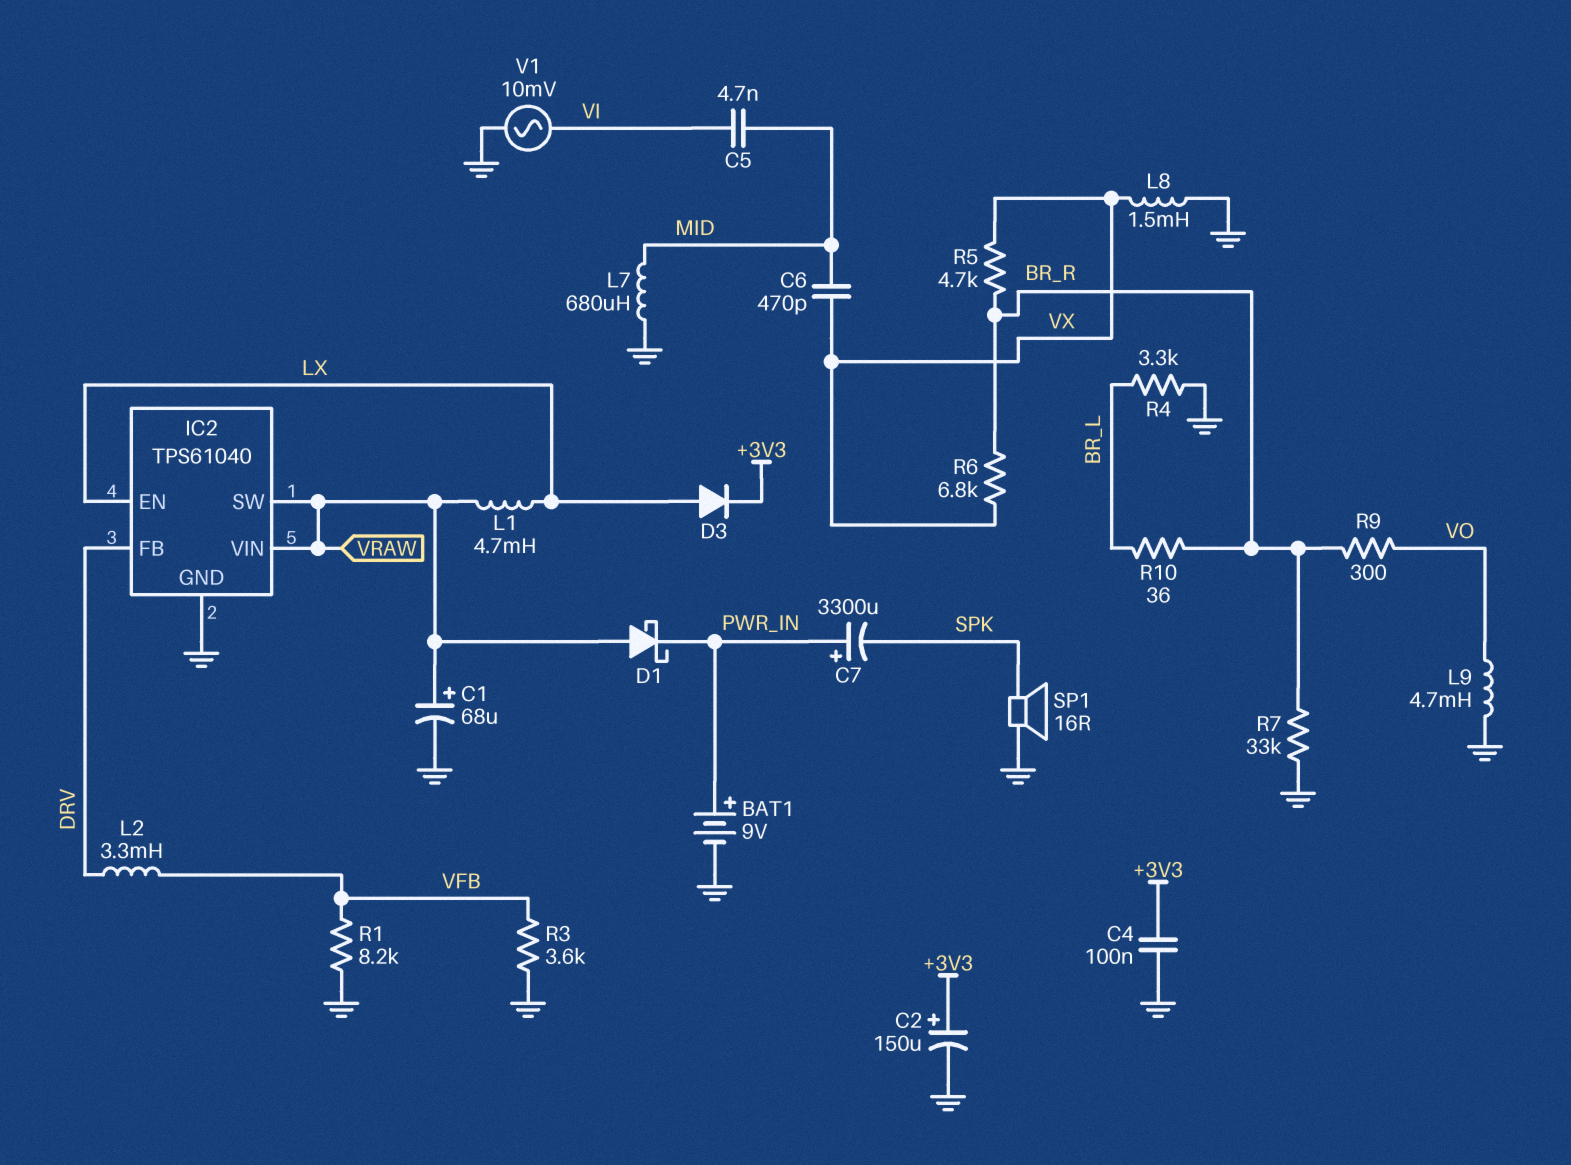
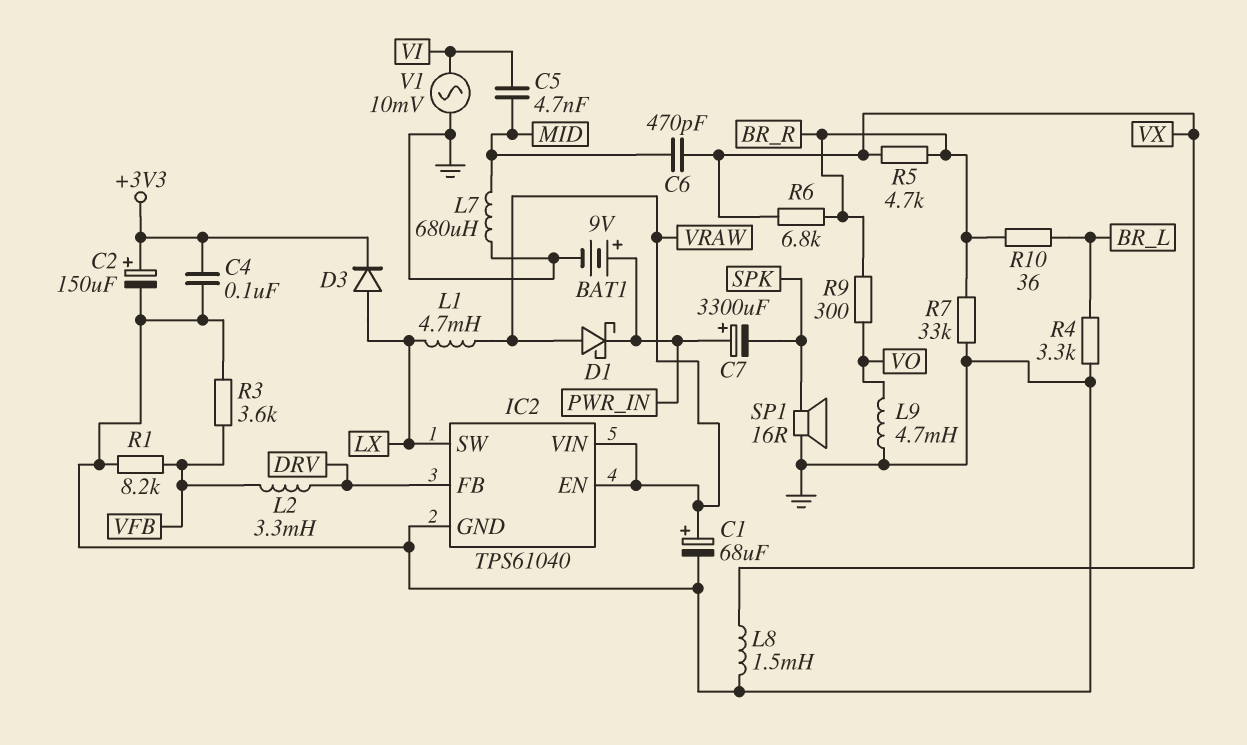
IC2 pin EN: LX -> VRAW
IC2 pin SW: VRAW -> LX

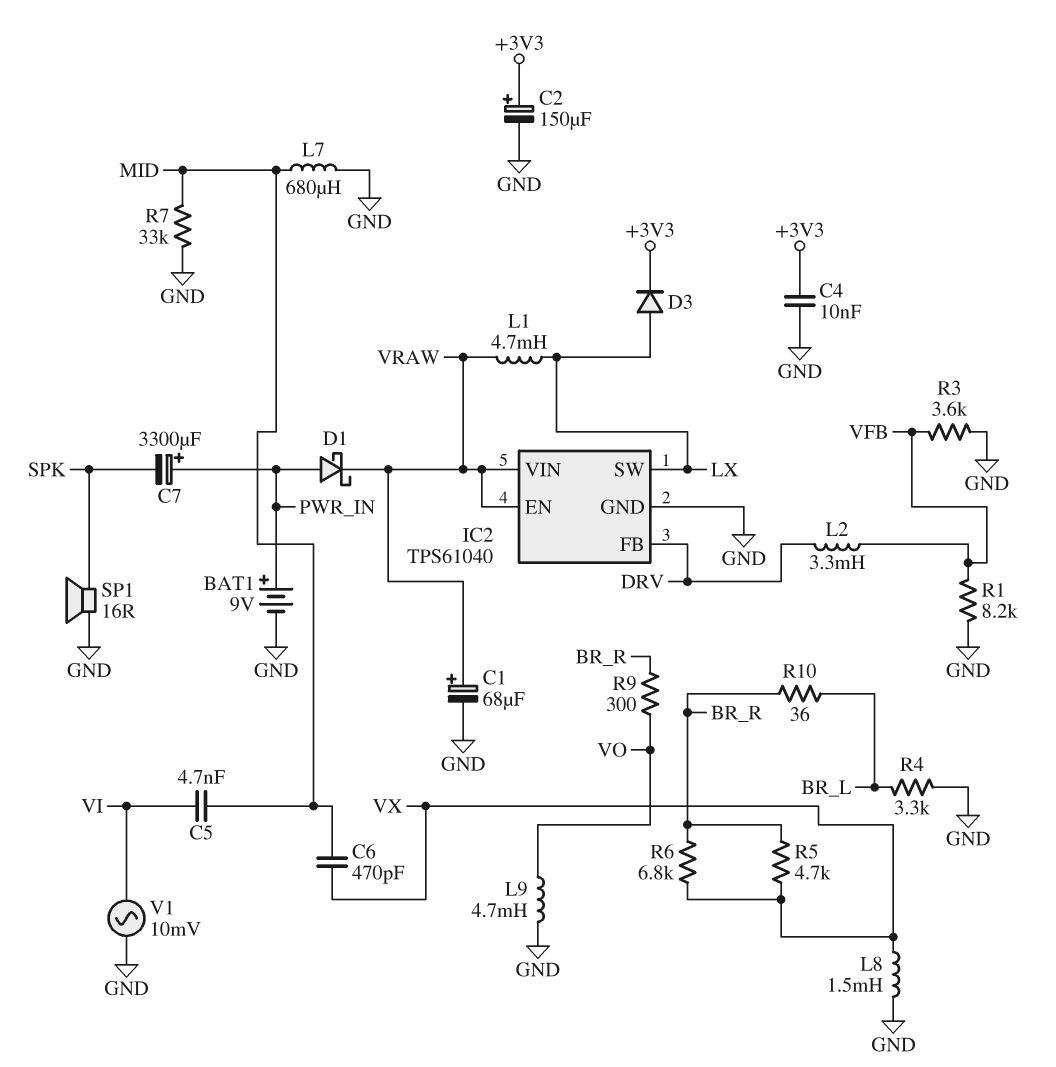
C4: 100nF (+3V3, GND) -> 10nF (+3V3, GND)
D1: schottky (A VRAW, K PWR_IN) -> schottky (A PWR_IN, K VRAW)
R7: 33k (BR_R, GND) -> 33k (GND, MID)

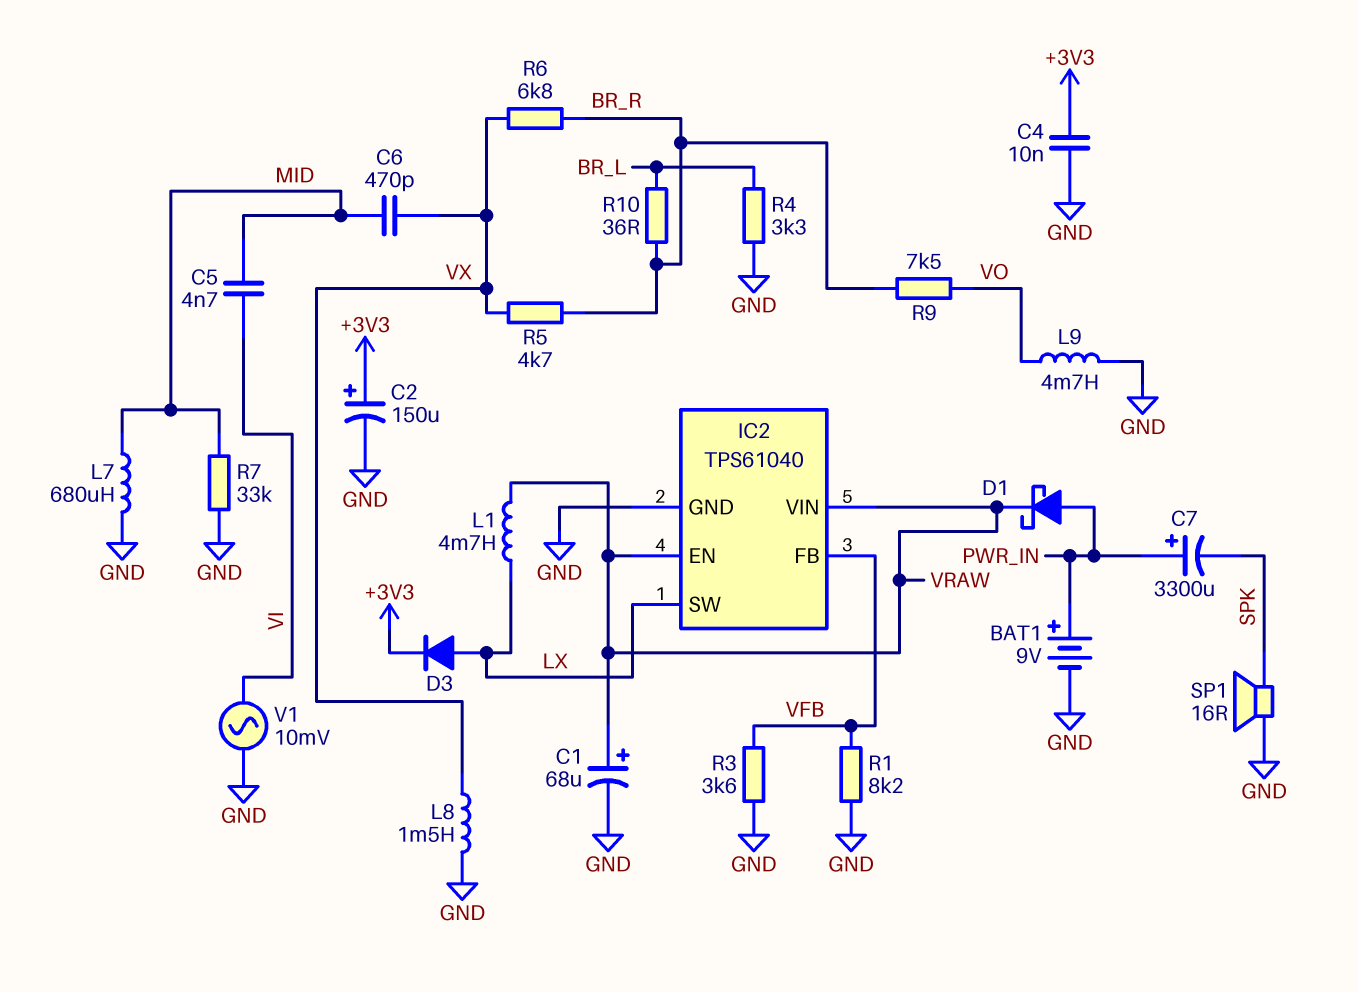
IC2 pin FB: DRV -> VFB
L2: 3.3mH (DRV, VFB) -> none
R9: 300 (BR_R, VO) -> 7.5k (BR_R, VO)

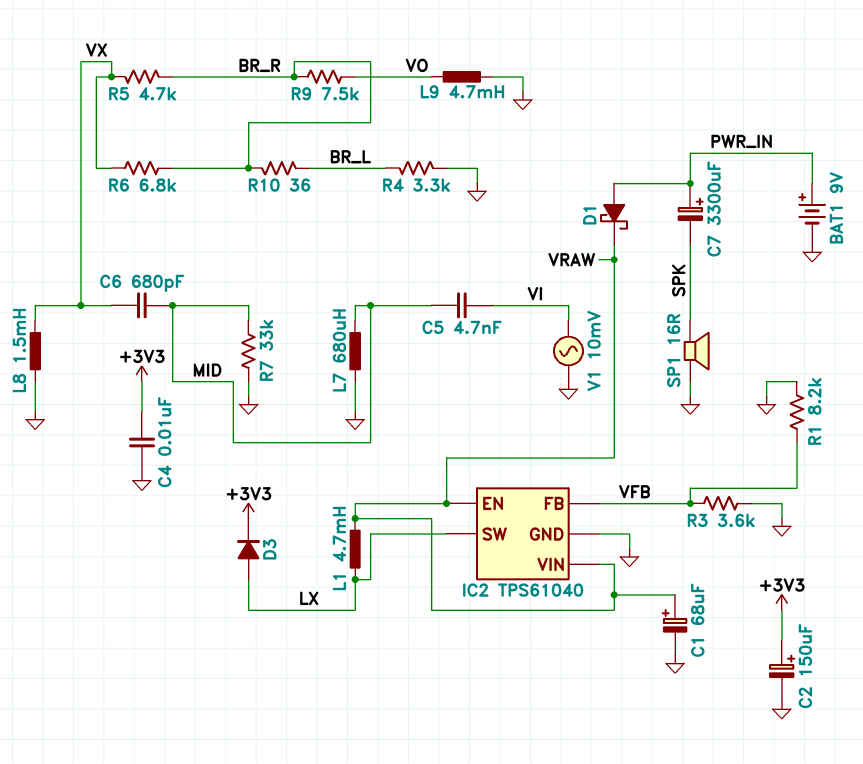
C6: 470pF (MID, VX) -> 680pF (MID, VX)

